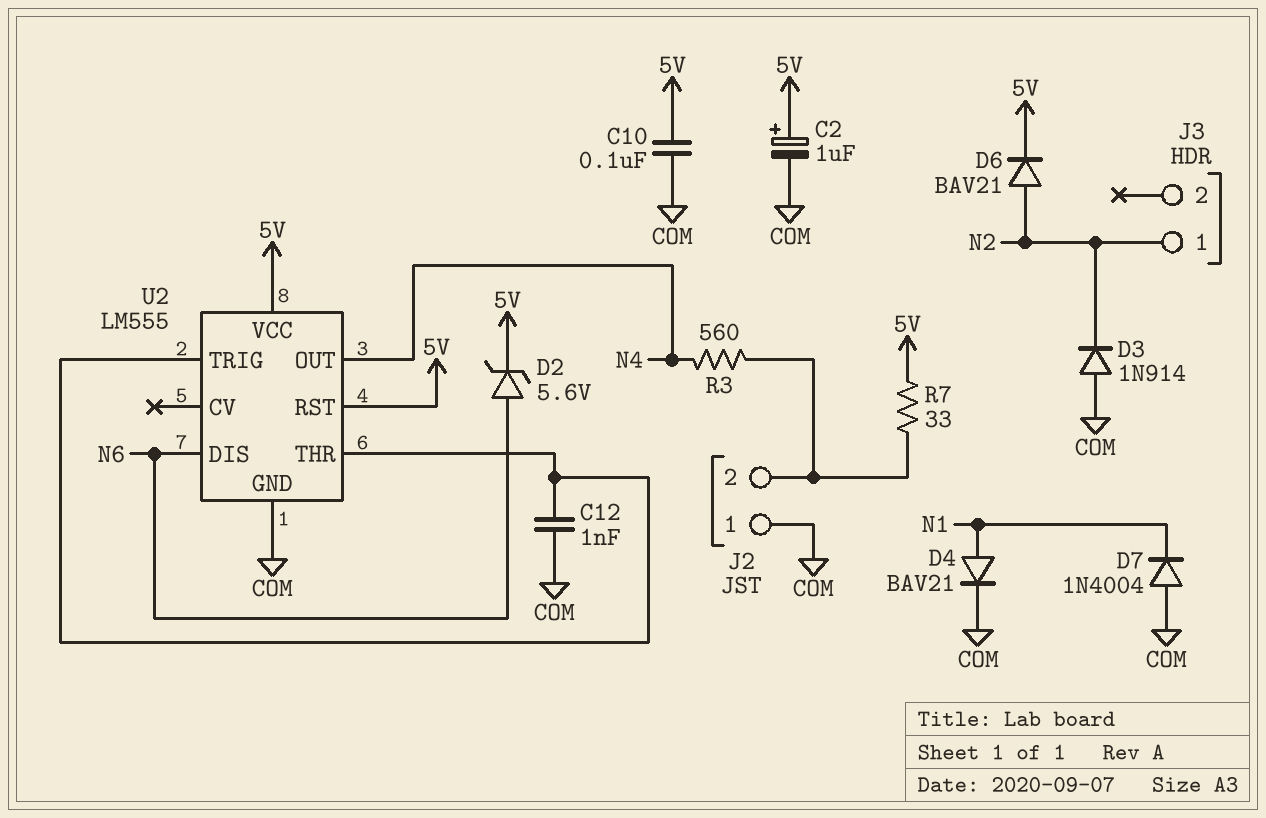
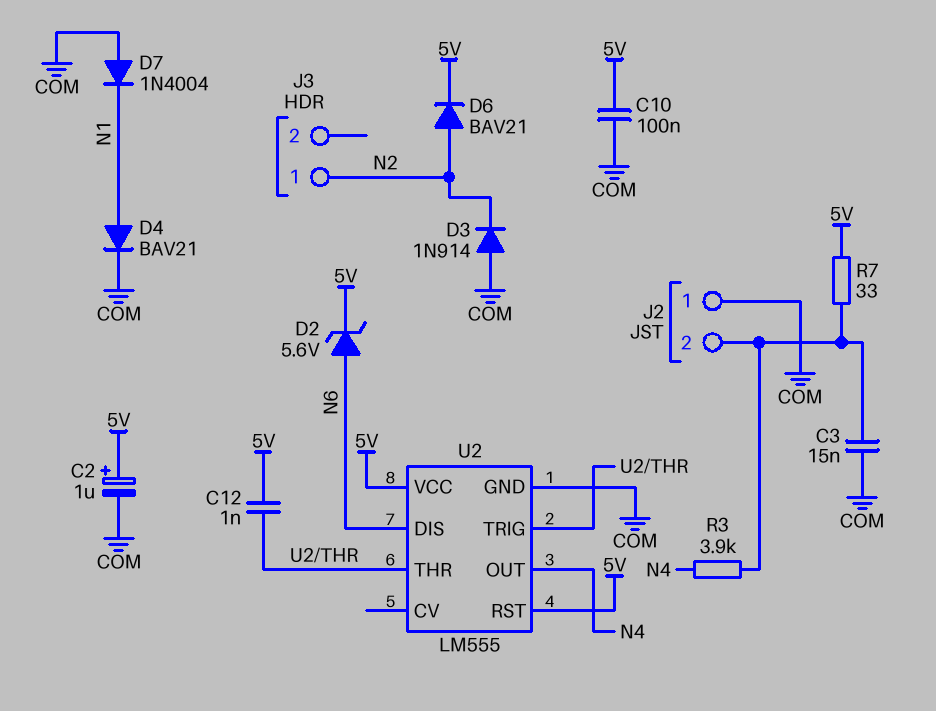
C3: none -> 15nF (COM, J2/2)
C12: 1nF (COM, U2/THR) -> 1nF (5V, U2/THR)
R3: 560 (J2/2, N4) -> 3.9k (J2/2, N4)

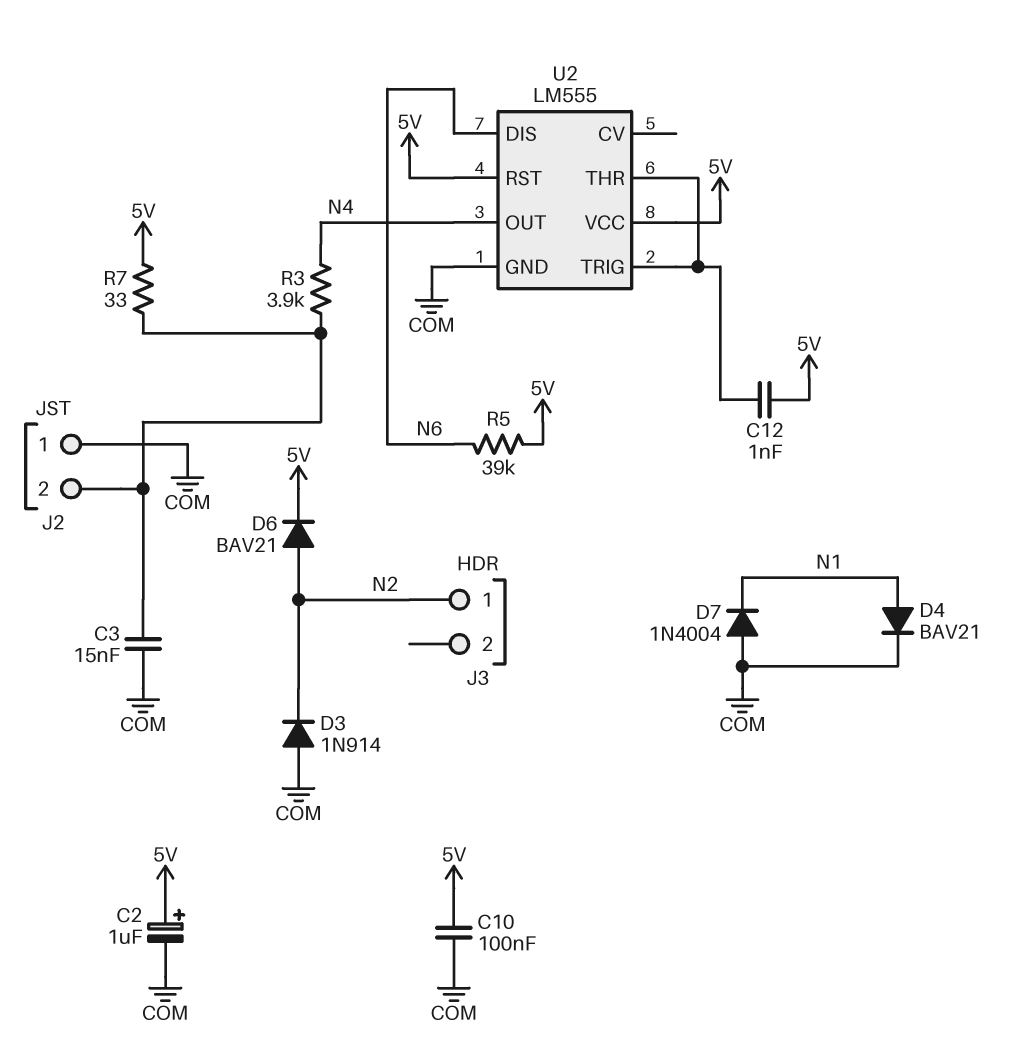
D2: zener 5.6V (A N6, K 5V) -> none
R5: none -> 39k (5V, N6)

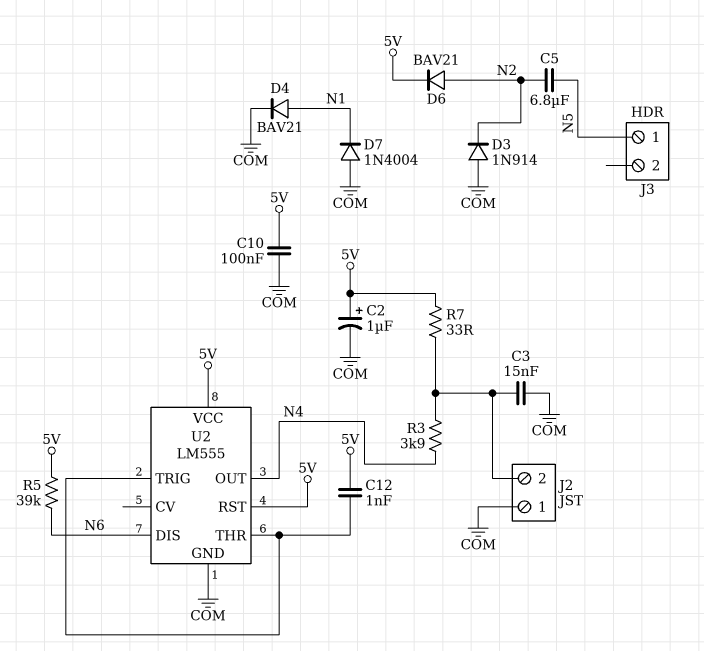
C5: none -> 6.8uF (N2, N5)
J3 pin 1: N2 -> N5

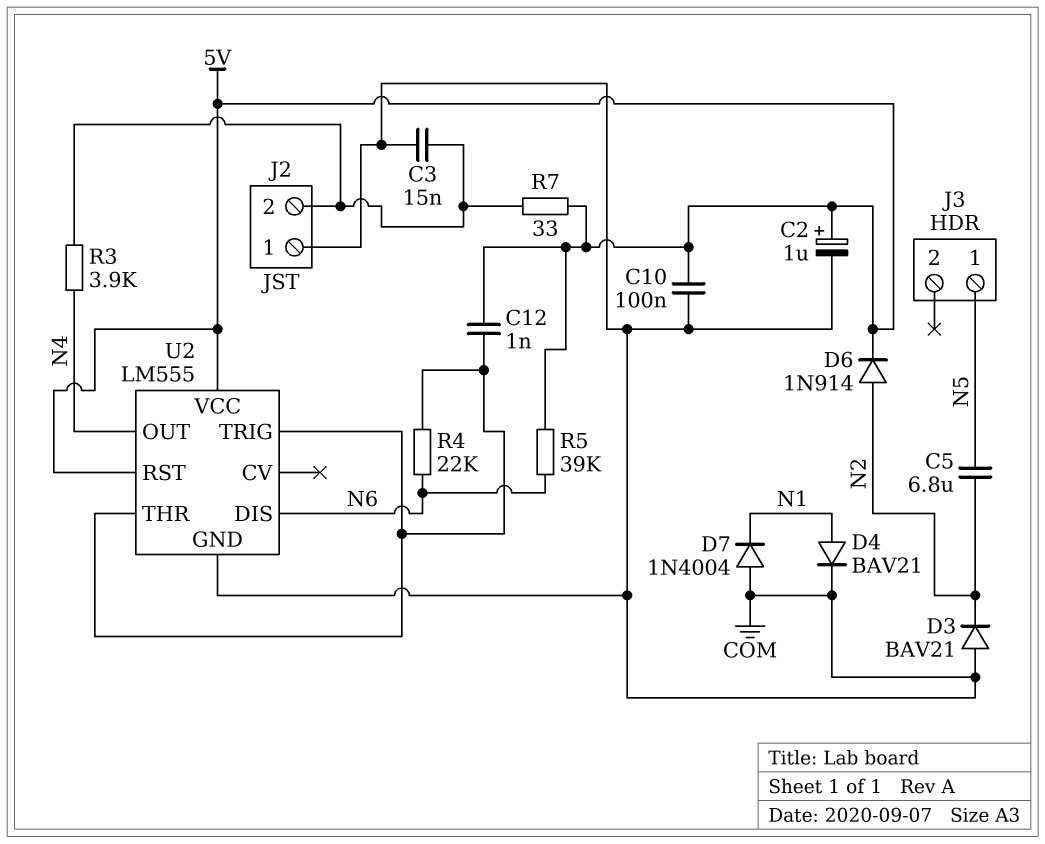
D3: diode 1N914 (A COM, K N2) -> diode BAV21 (A COM, K N2)
D6: diode BAV21 (A N2, K 5V) -> diode 1N914 (A N2, K 5V)
R4: none -> 22k (N6, U2/THR)

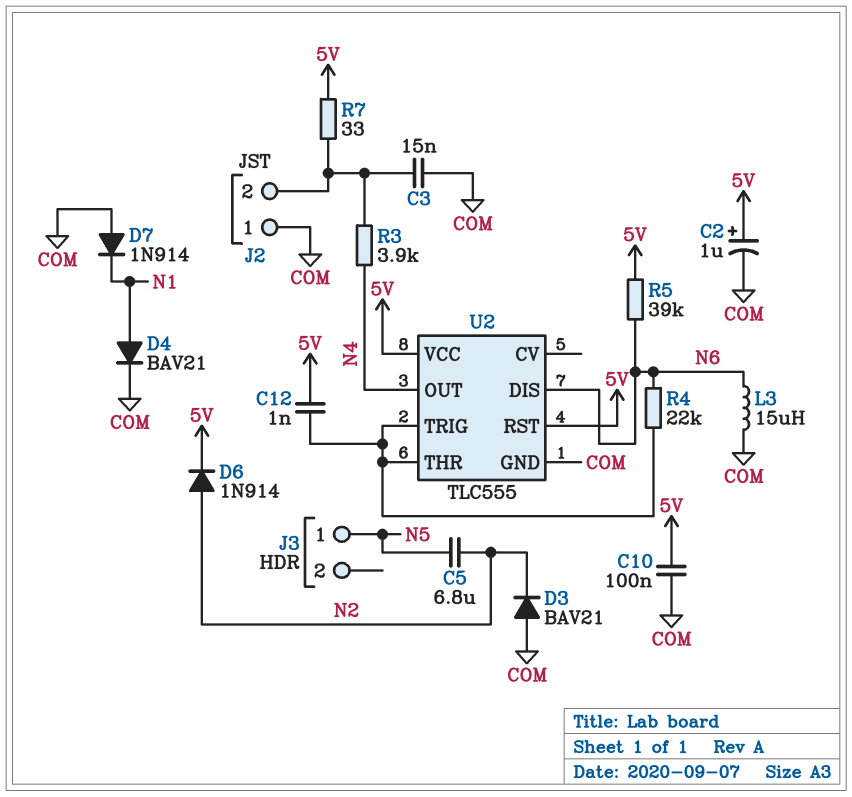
D7: diode 1N4004 (A COM, K N1) -> diode 1N914 (A COM, K N1)
L3: none -> 15uH (COM, N6)
U2: LM555 -> TLC555

